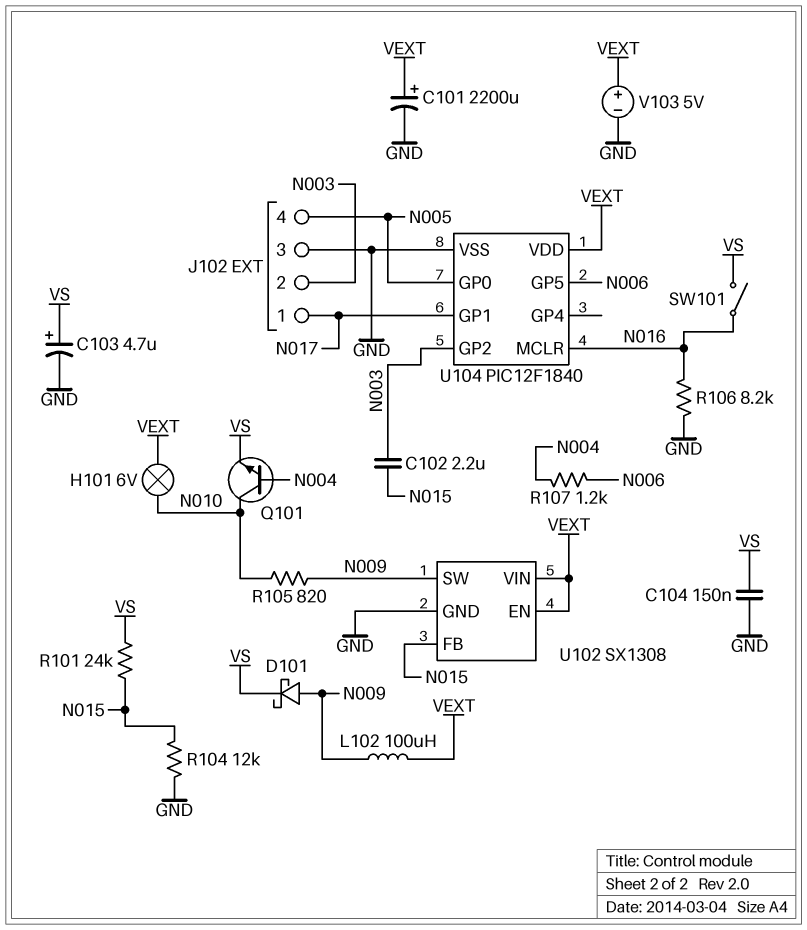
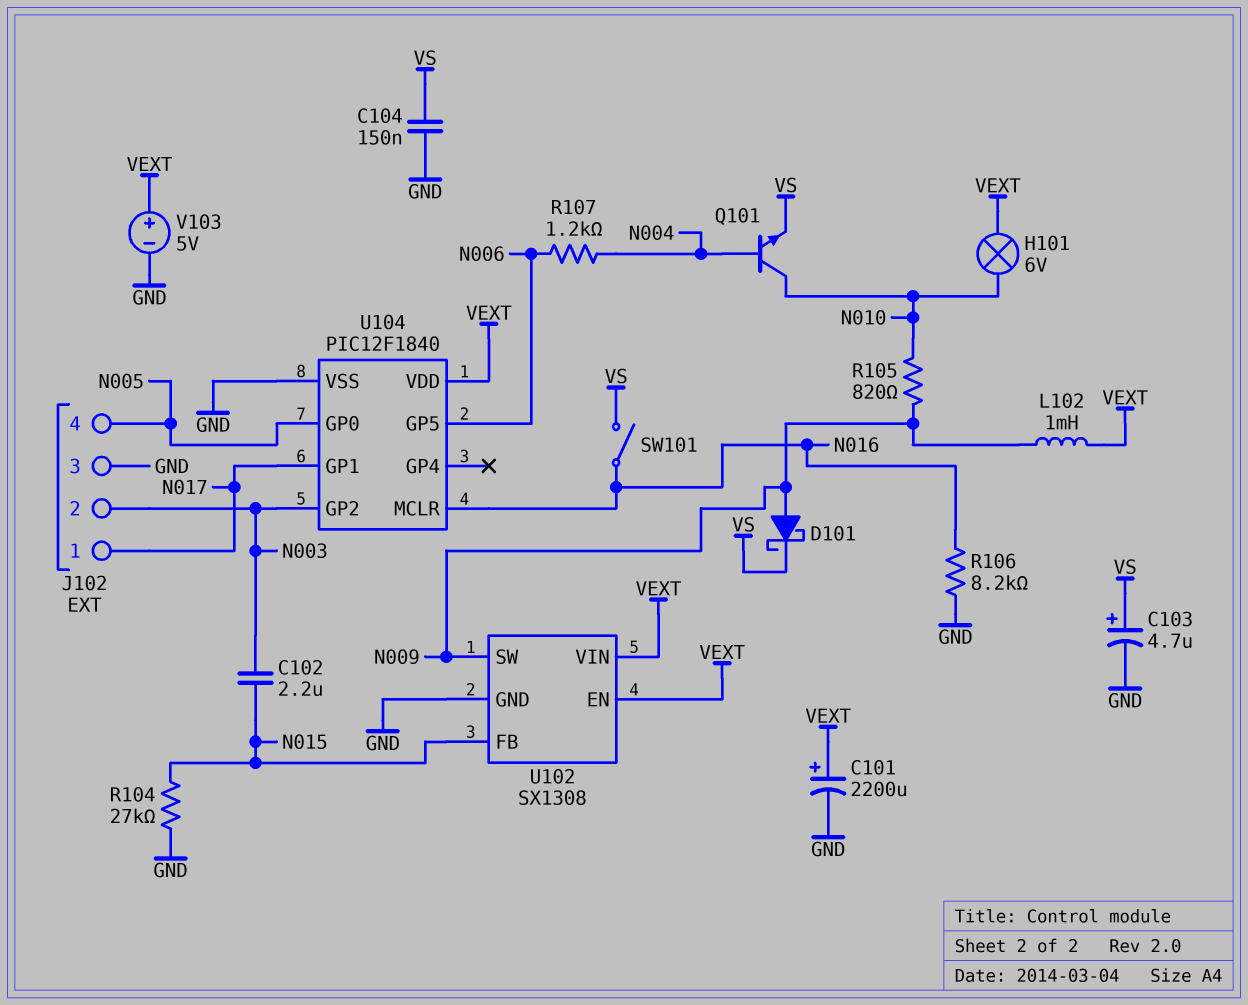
L102: 100uH (N009, VEXT) -> 1mH (N009, VEXT)
R101: 24k (N015, VS) -> none
R104: 12k (GND, N015) -> 27k (GND, N015)

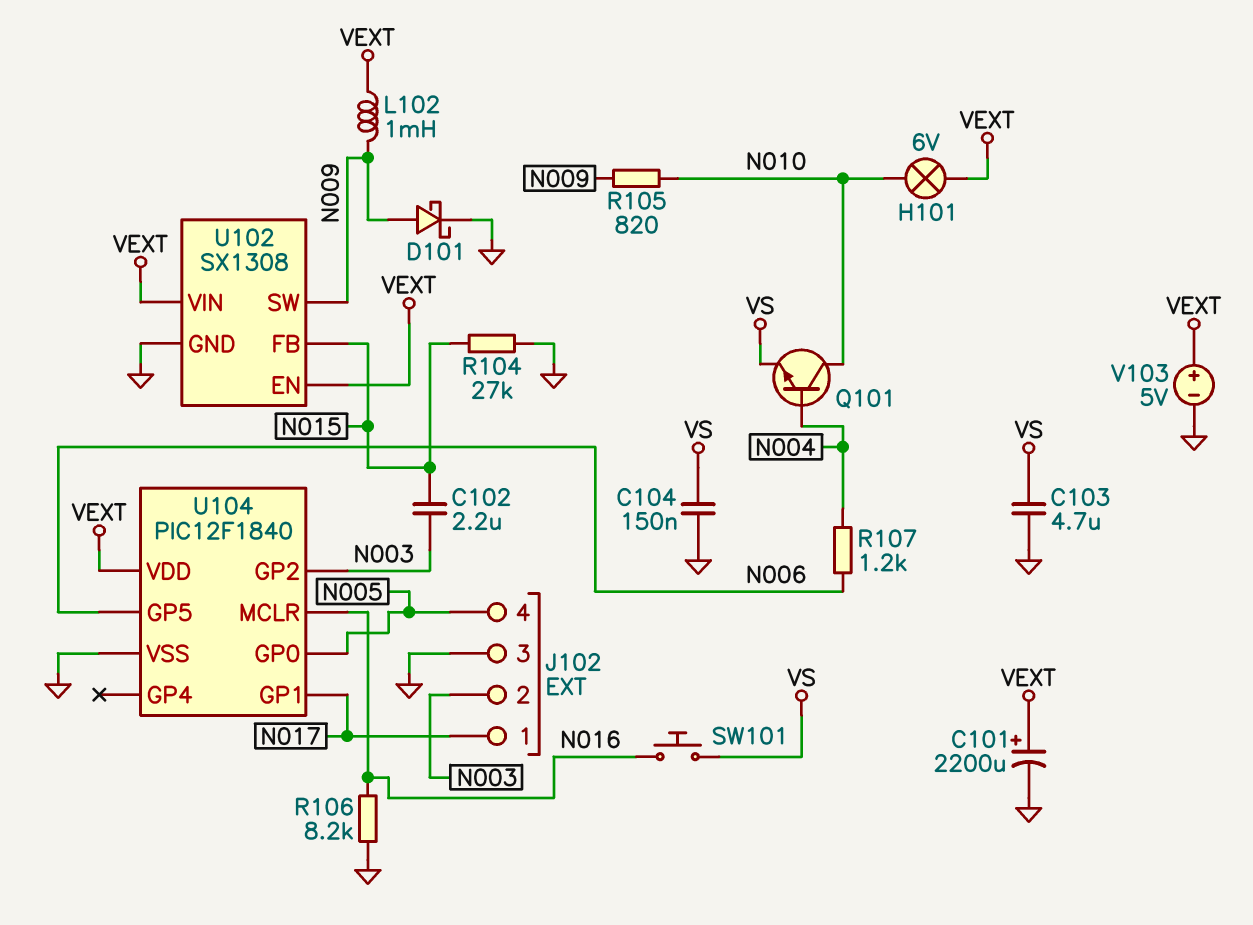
C103: 4.7uF (plus VS, minus GND) -> 4.7uF (GND, VS)
D101: schottky (A N009, K VS) -> schottky (A N009, K GND)
SW101: switch (N016, VS) -> button (N016, VS)

